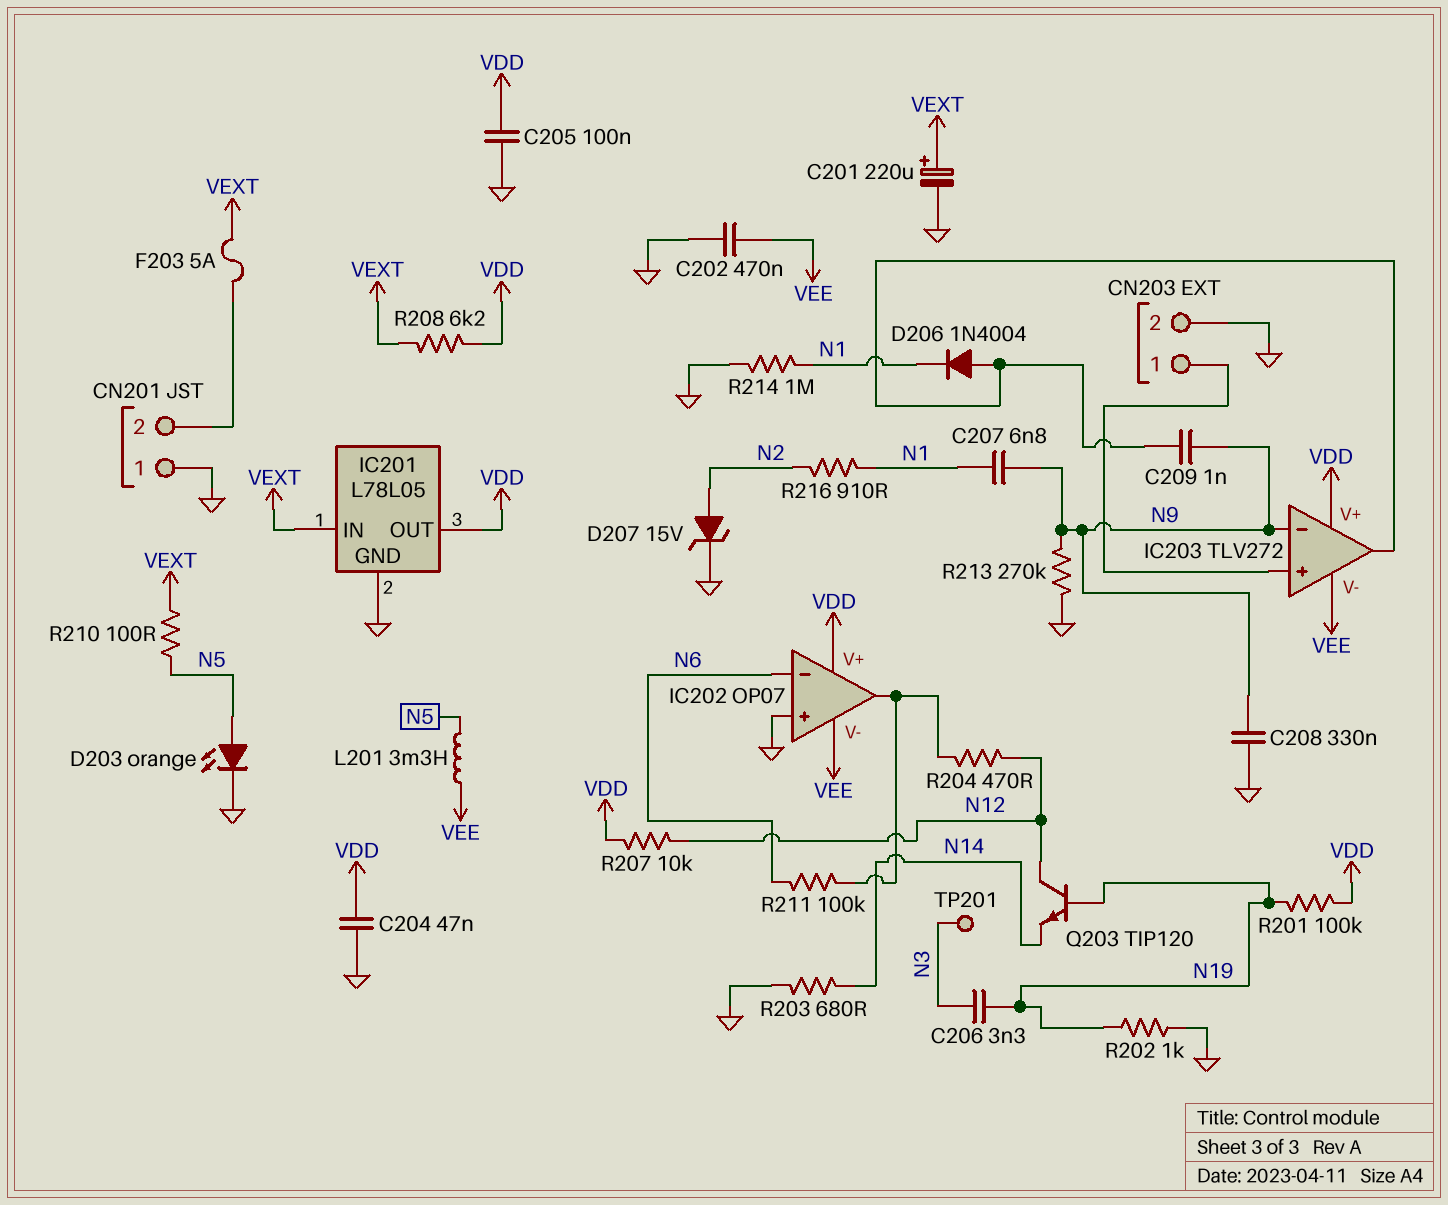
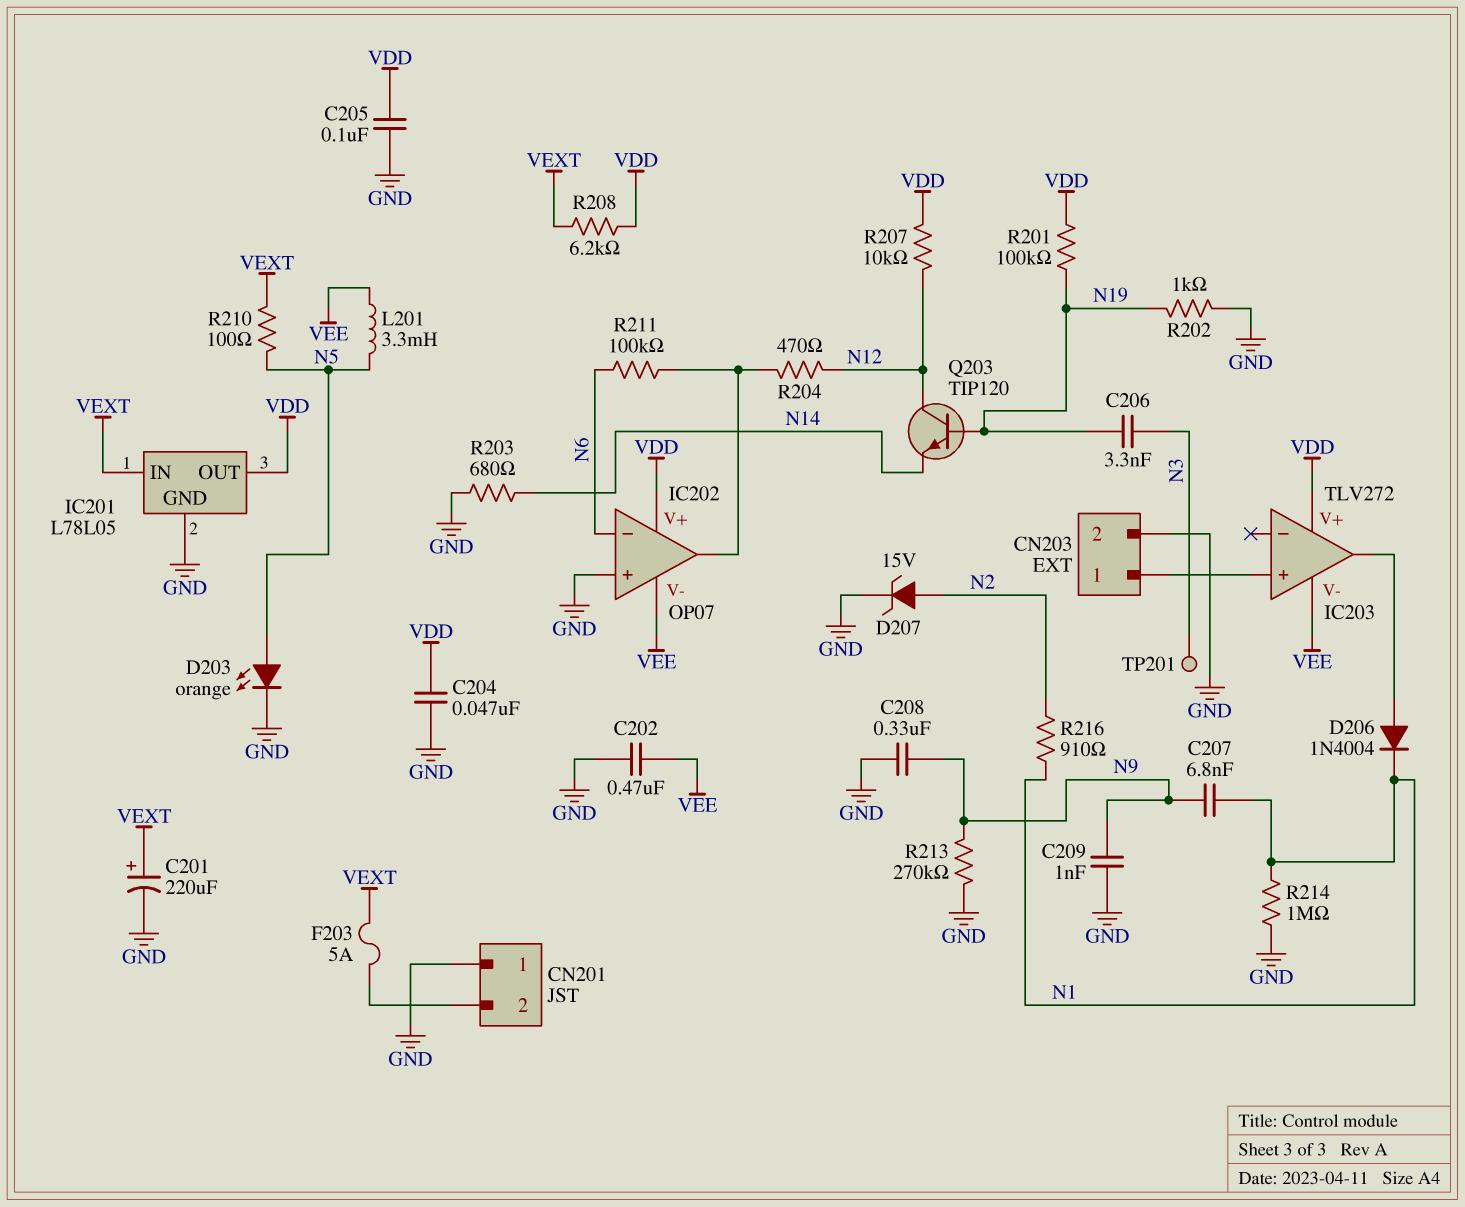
C209: 1nF (IC203/out, N9) -> 1nF (GND, N9)
IC203 pin in-: N9 -> none

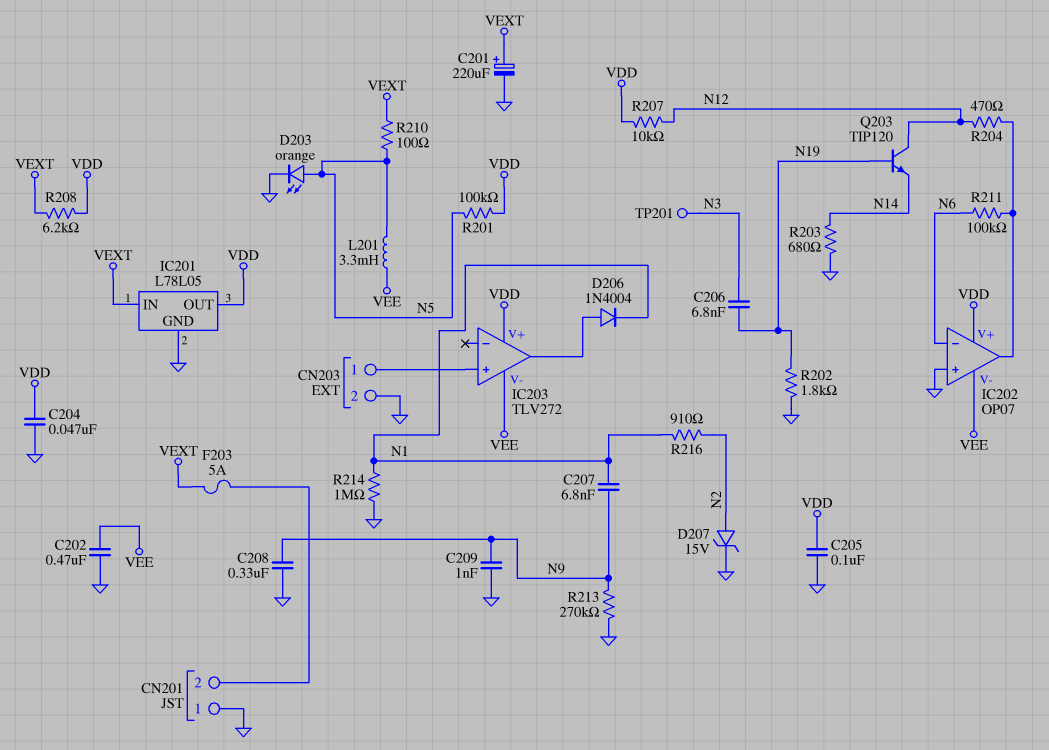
C206: 3.3nF (N3, N19) -> 6.8nF (N3, N19)
R201: 100k (N19, VDD) -> 100k (N5, VDD)
R202: 1k (GND, N19) -> 1.8k (GND, N19)

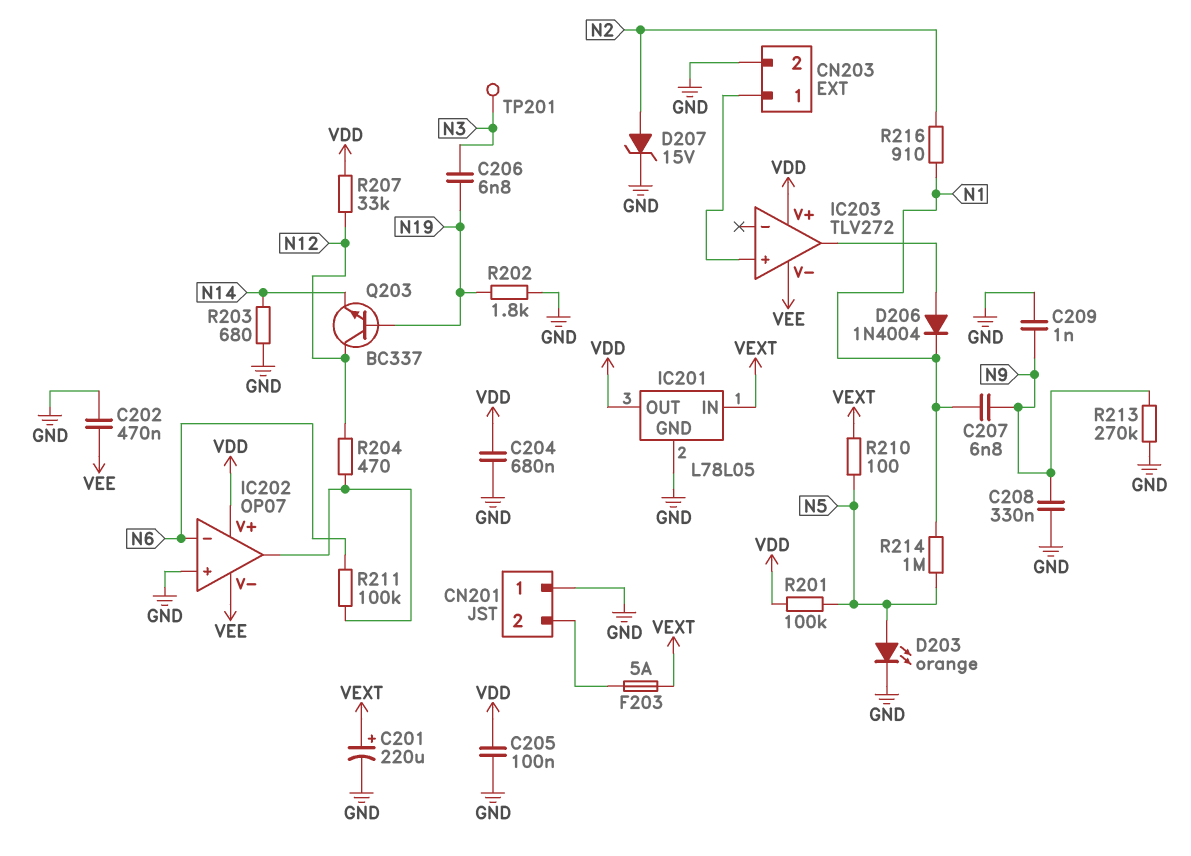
C204: 47nF (GND, VDD) -> 680nF (GND, VDD)
L201: 3.3mH (N5, VEE) -> none
Q203: NPN TIP120 (B N19, C N12, E N14) -> NPN BC337 (B N19, C N12, E N14)
R207: 10k (N12, VDD) -> 33k (N12, VDD)
R208: 6.2k (VDD, VEXT) -> none
R214: 1M (GND, N1) -> 1M (N1, N5)

